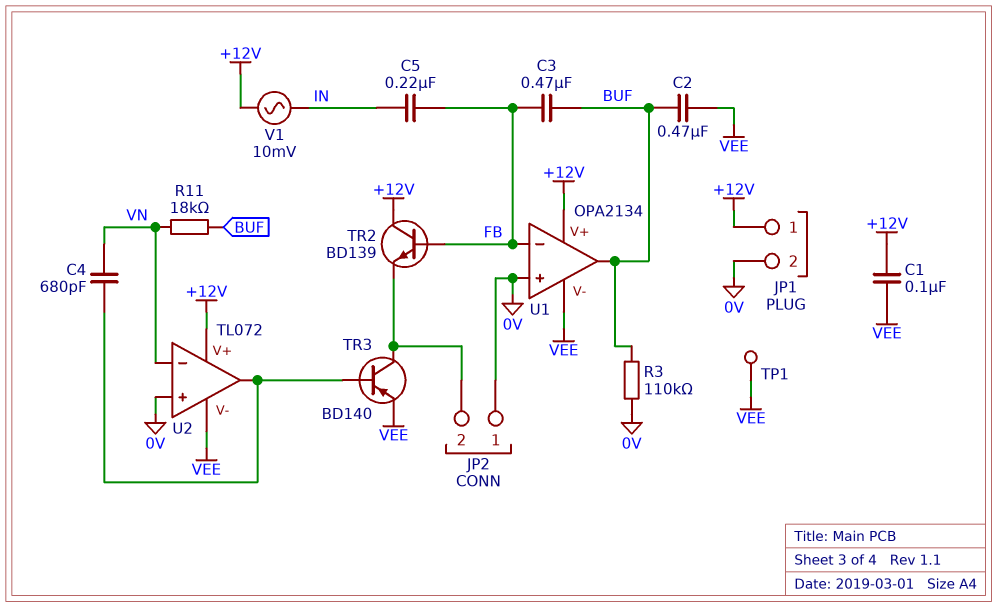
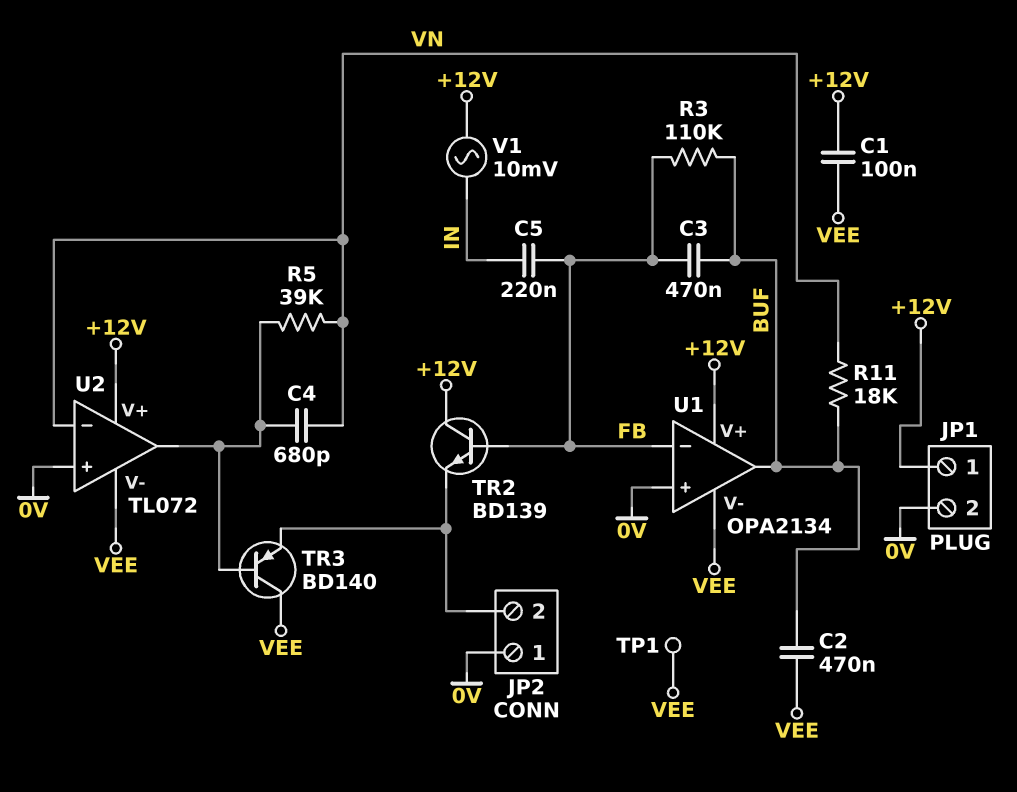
R3: 110k (0V, BUF) -> 110k (BUF, FB)
R5: none -> 39k (U2/out, VN)
TR3: PNP BD140 (B U2/out, C JP2/2, E VEE) -> PNP BD140 (B U2/out, C VEE, E JP2/2)

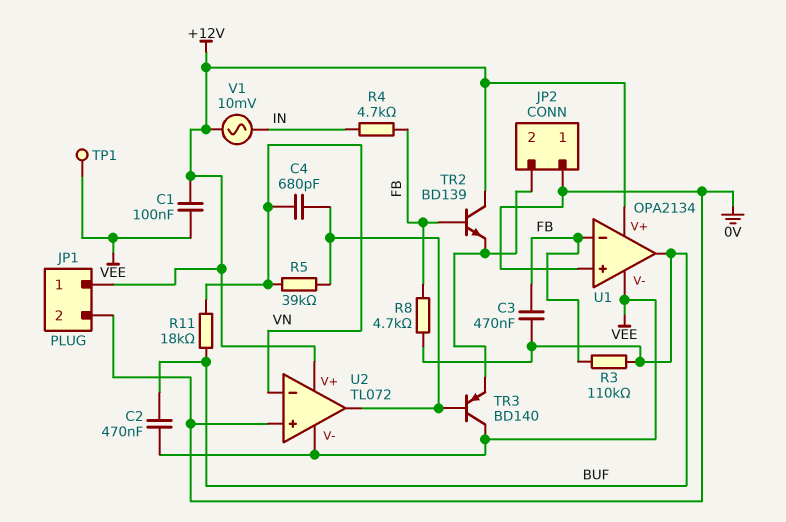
C5: 220nF (FB, IN) -> none
R4: none -> 4.7k (FB, IN)
R8: none -> 4.7k (BUF, FB)

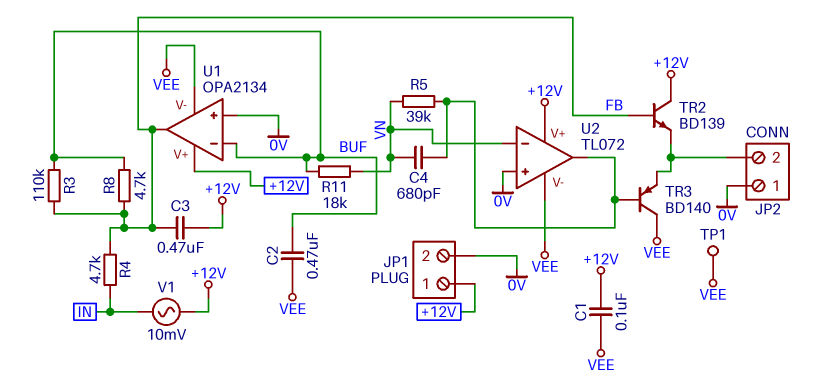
C3: 470nF (BUF, FB) -> 470nF (+12V, FB)
U1 pin in-: FB -> BUF
U1 pin out: BUF -> FB

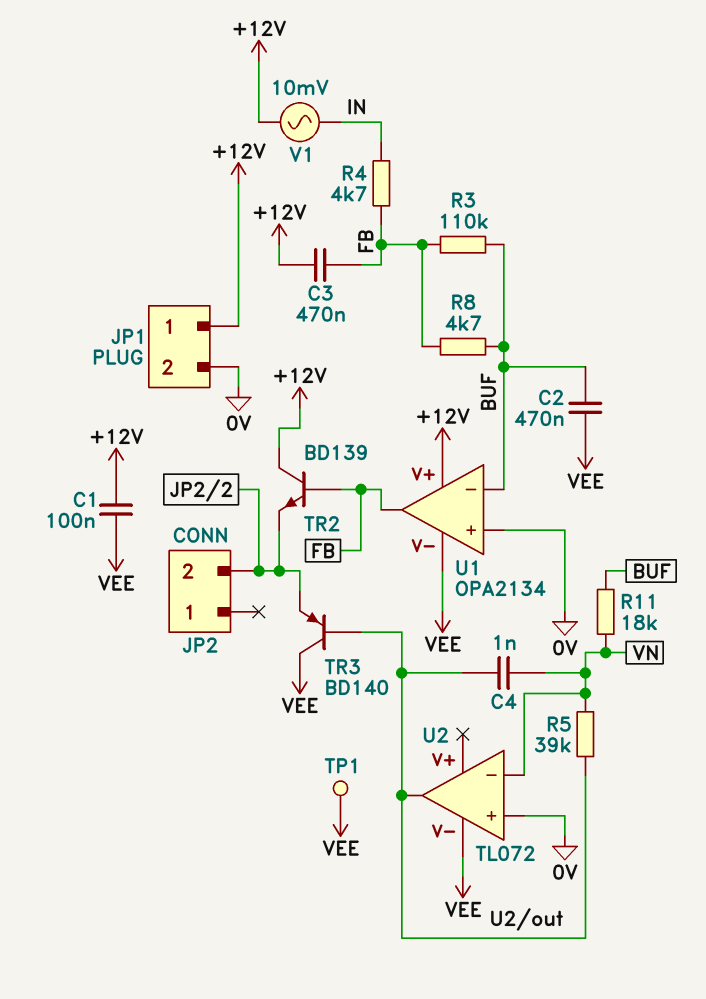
C4: 680pF (U2/out, VN) -> 1nF (U2/out, VN)
JP2 pin 1: 0V -> none
U2 pin V+: +12V -> none

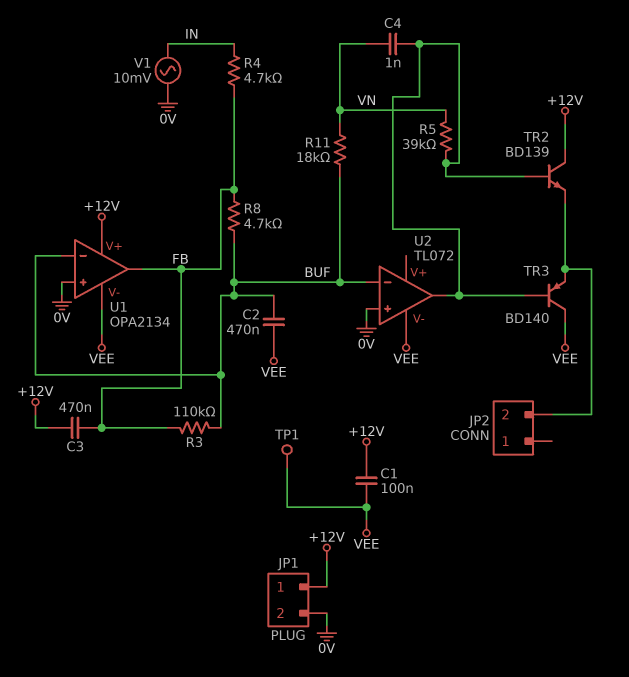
TR2: NPN BD139 (B FB, C +12V, E JP2/2) -> NPN BD139 (B U2/out, C +12V, E JP2/2)
U2 pin in-: VN -> BUF
V1: AC 10mV (+12V, IN) -> AC 10mV (0V, IN)

